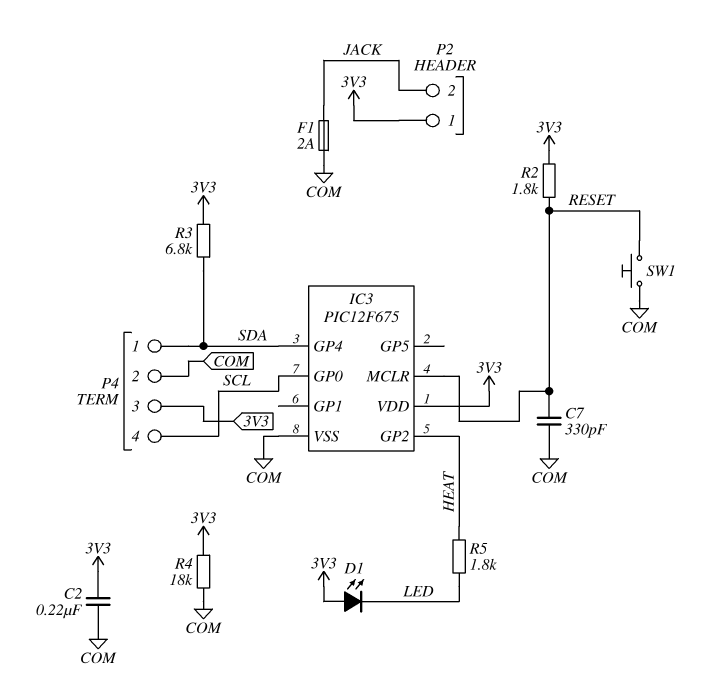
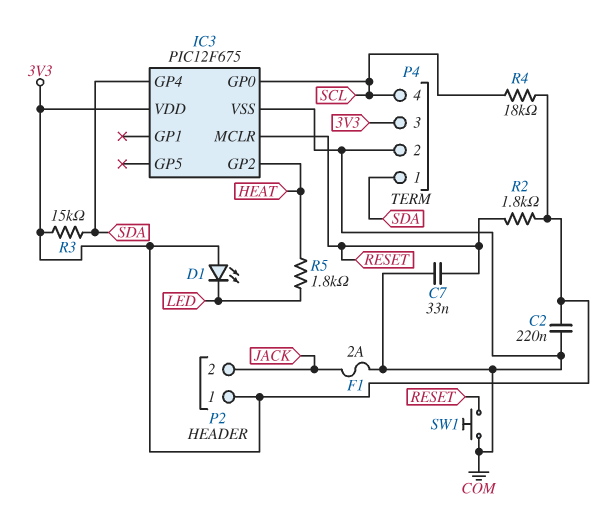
C7: 330pF (COM, RESET) -> 33nF (COM, RESET)
R3: 6.8k (3V3, SDA) -> 15k (3V3, SDA)
R4: 18k (3V3, COM) -> 18k (3V3, SCL)

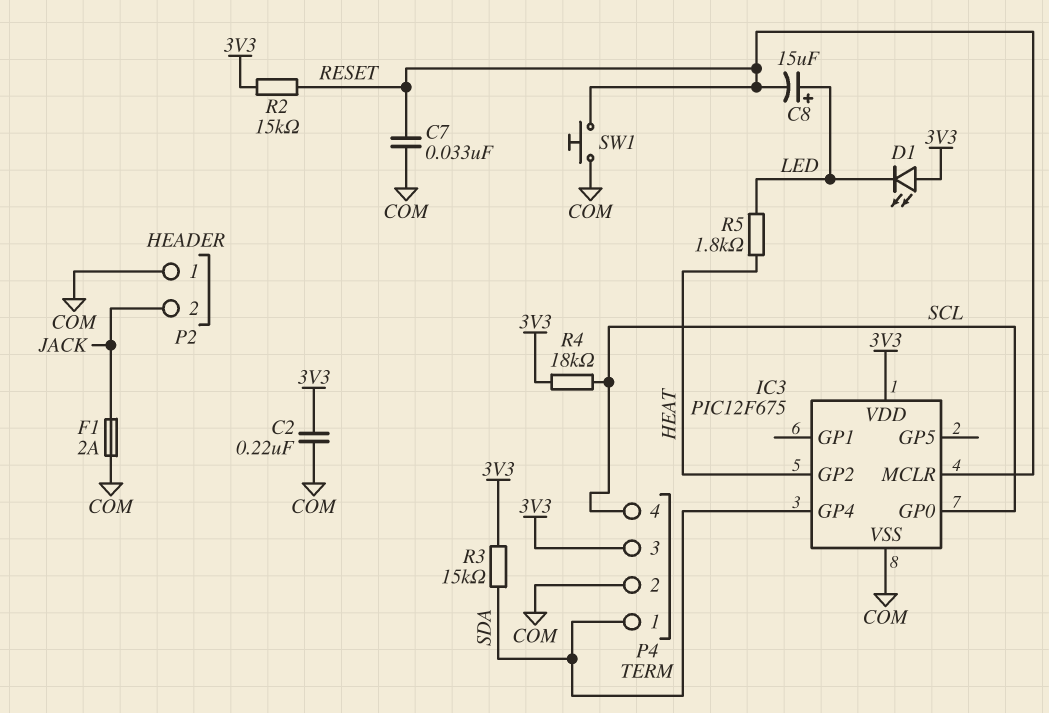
C8: none -> 15uF (plus LED, minus RESET)
P2 pin 1: 3V3 -> COM
R2: 1.8k (3V3, RESET) -> 15k (3V3, RESET)

